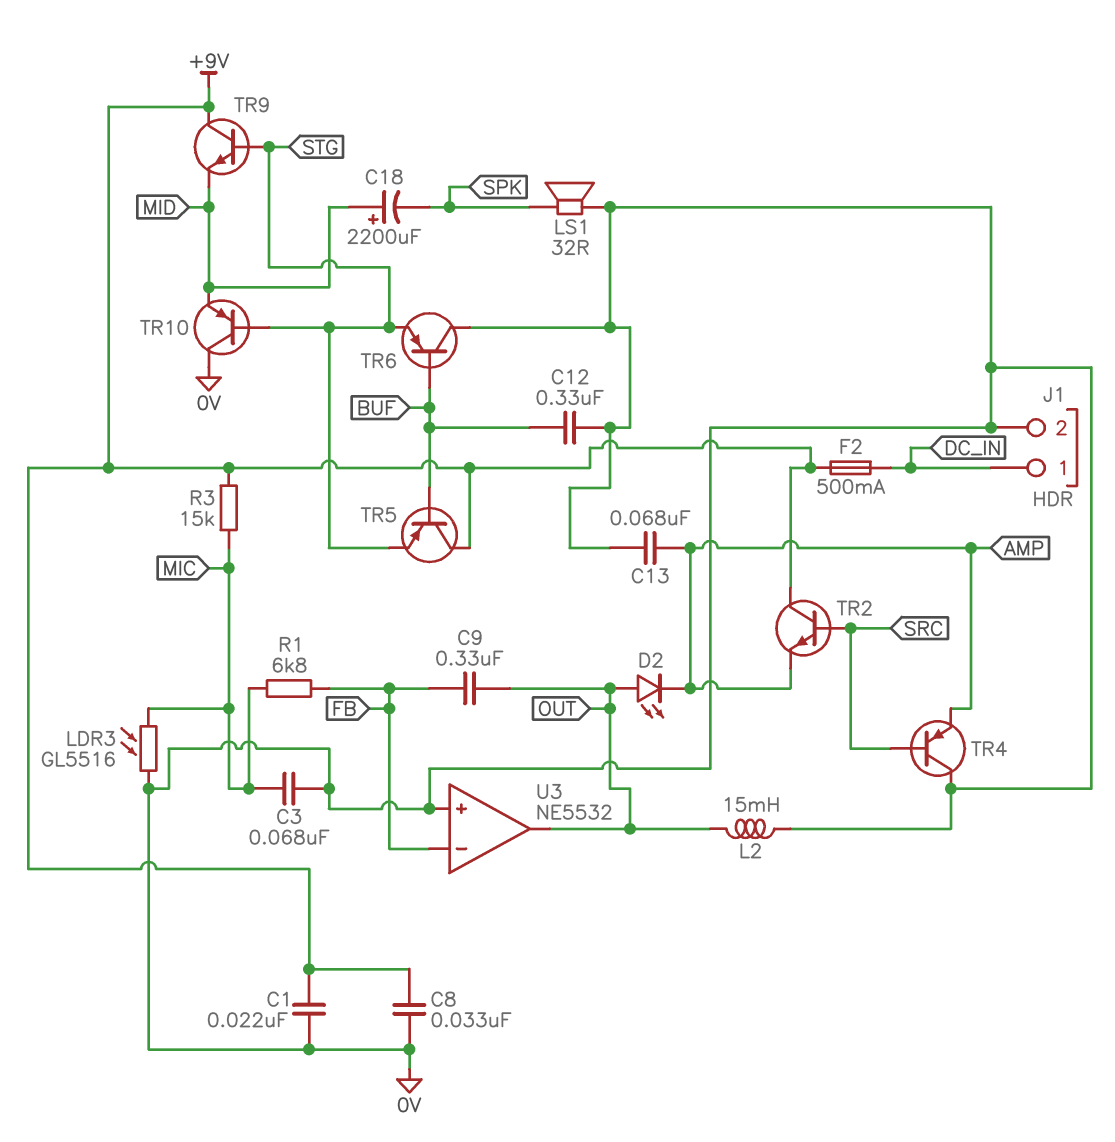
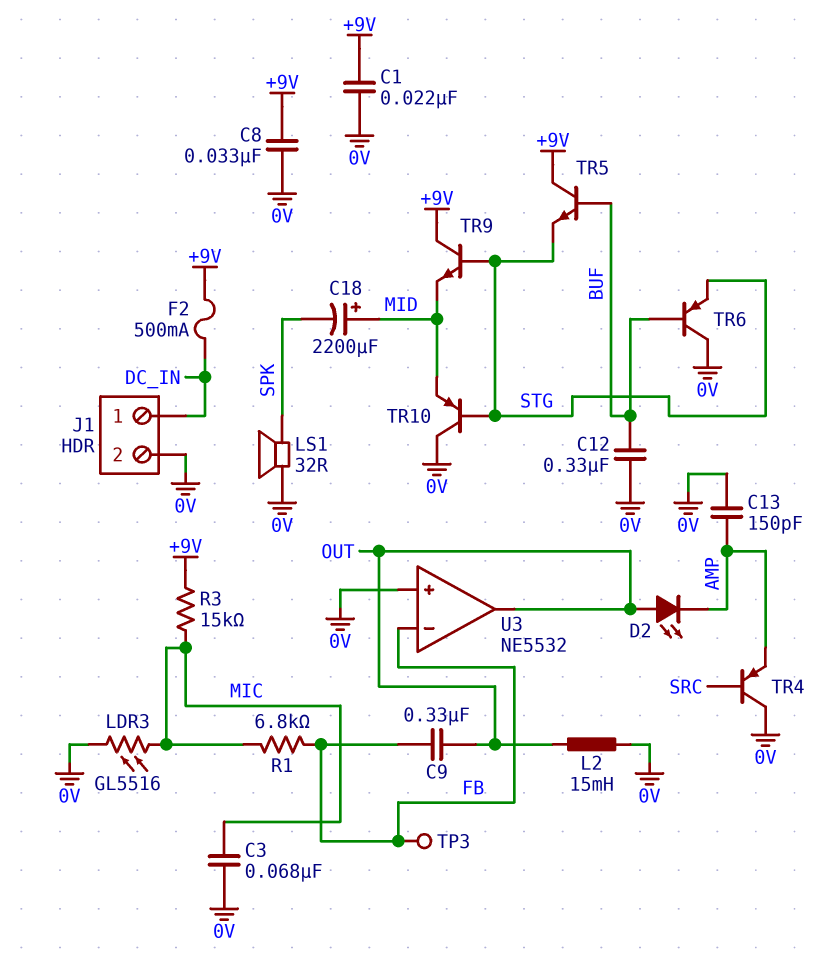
C13: 68nF (0V, AMP) -> 150pF (0V, AMP)
TP3: none -> test point (FB)
TR2: NPN (B SRC, C +9V, E AMP) -> none
TR5: PNP (B BUF, C +9V, E STG) -> NPN (B BUF, C +9V, E STG)

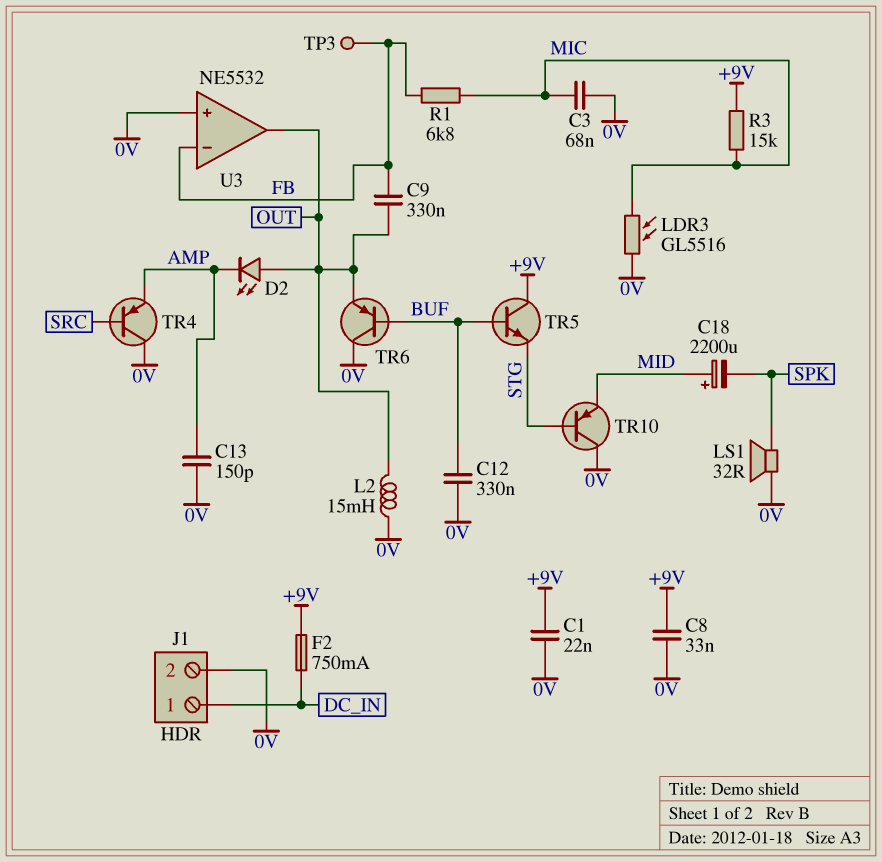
F2: 500mA (+9V, DC_IN) -> 750mA (+9V, DC_IN)
TR6: PNP (B BUF, C 0V, E STG) -> PNP (B BUF, C 0V, E OUT)
TR9: NPN (B STG, C +9V, E MID) -> none

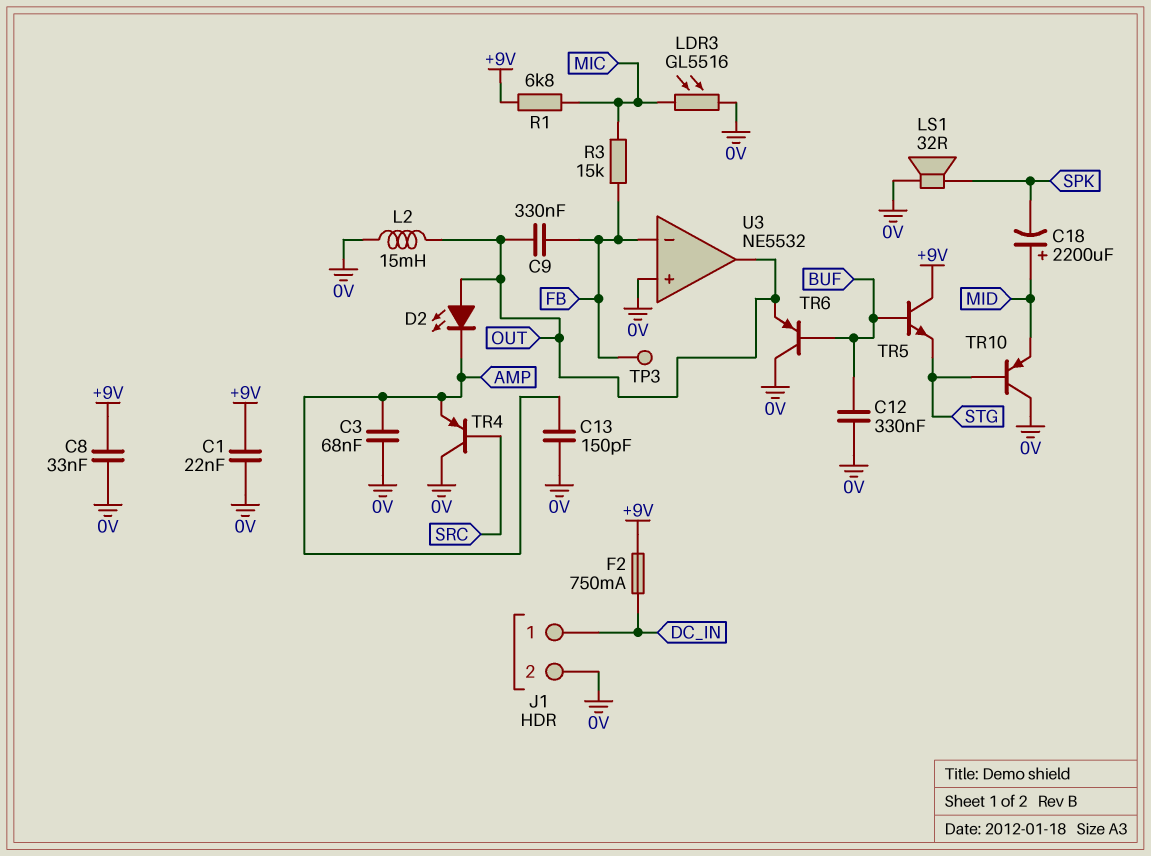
C3: 68nF (0V, MIC) -> 68nF (0V, AMP)
R1: 6.8k (FB, MIC) -> 6.8k (+9V, MIC)
R3: 15k (+9V, MIC) -> 15k (FB, MIC)

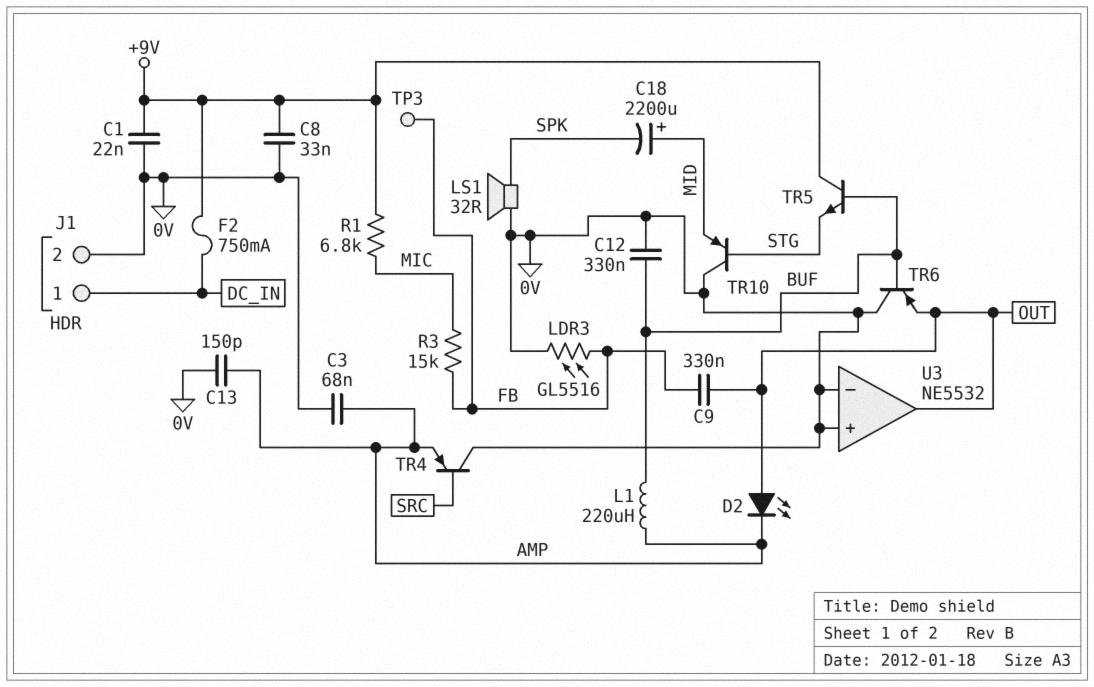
L1: none -> 220uH (AMP, BUF)
L2: 15mH (0V, OUT) -> none
LDR3: GL5516 (0V, MIC) -> GL5516 (0V, FB)
U3 pin in-: FB -> 0V

